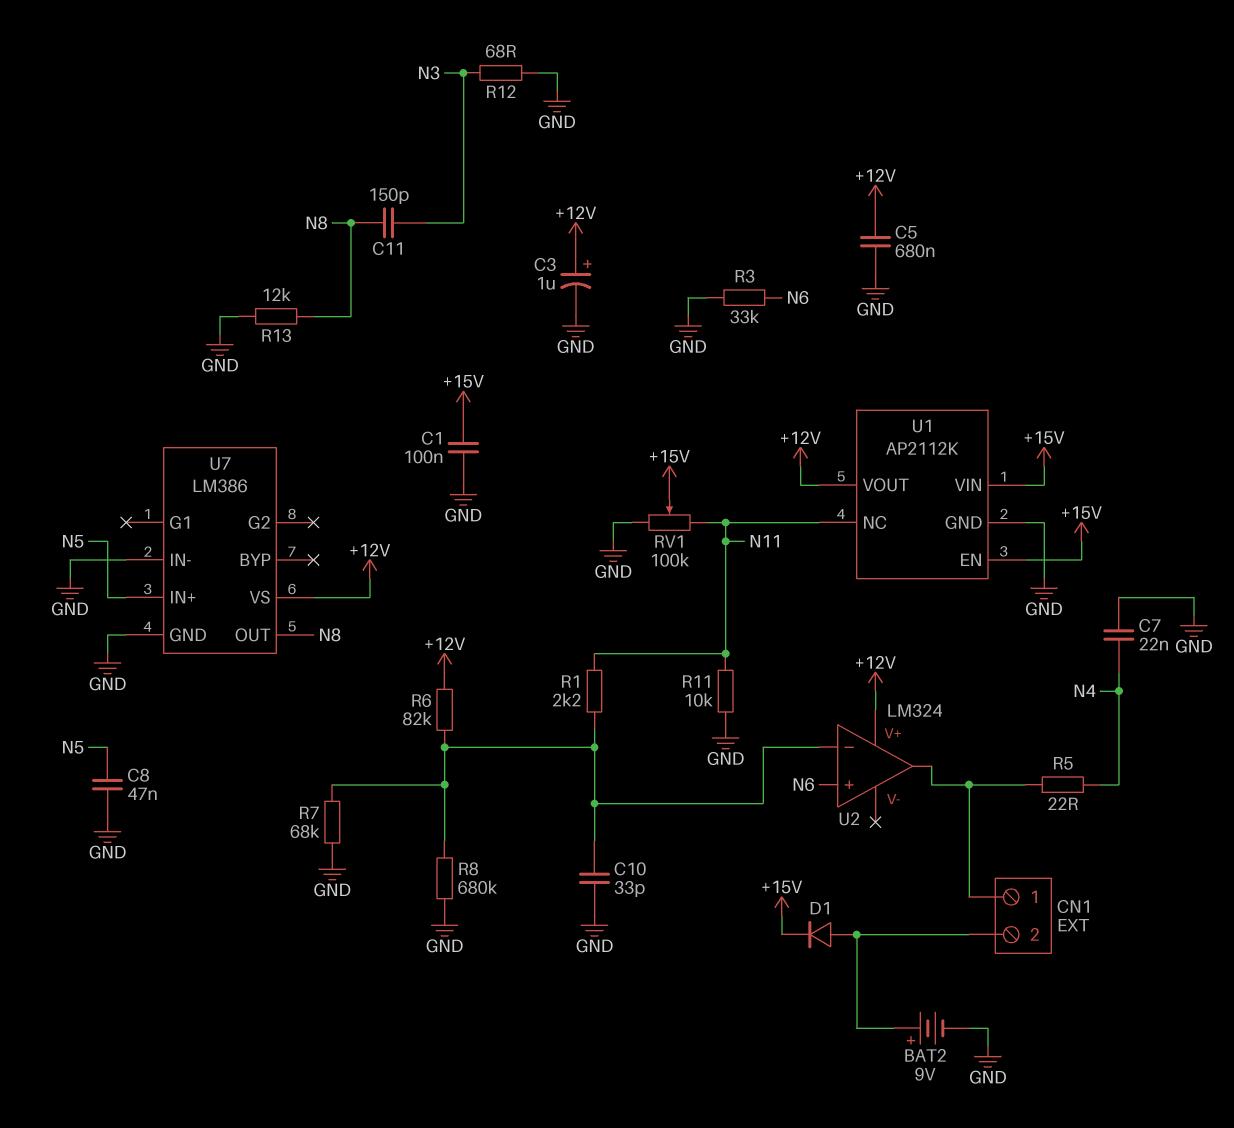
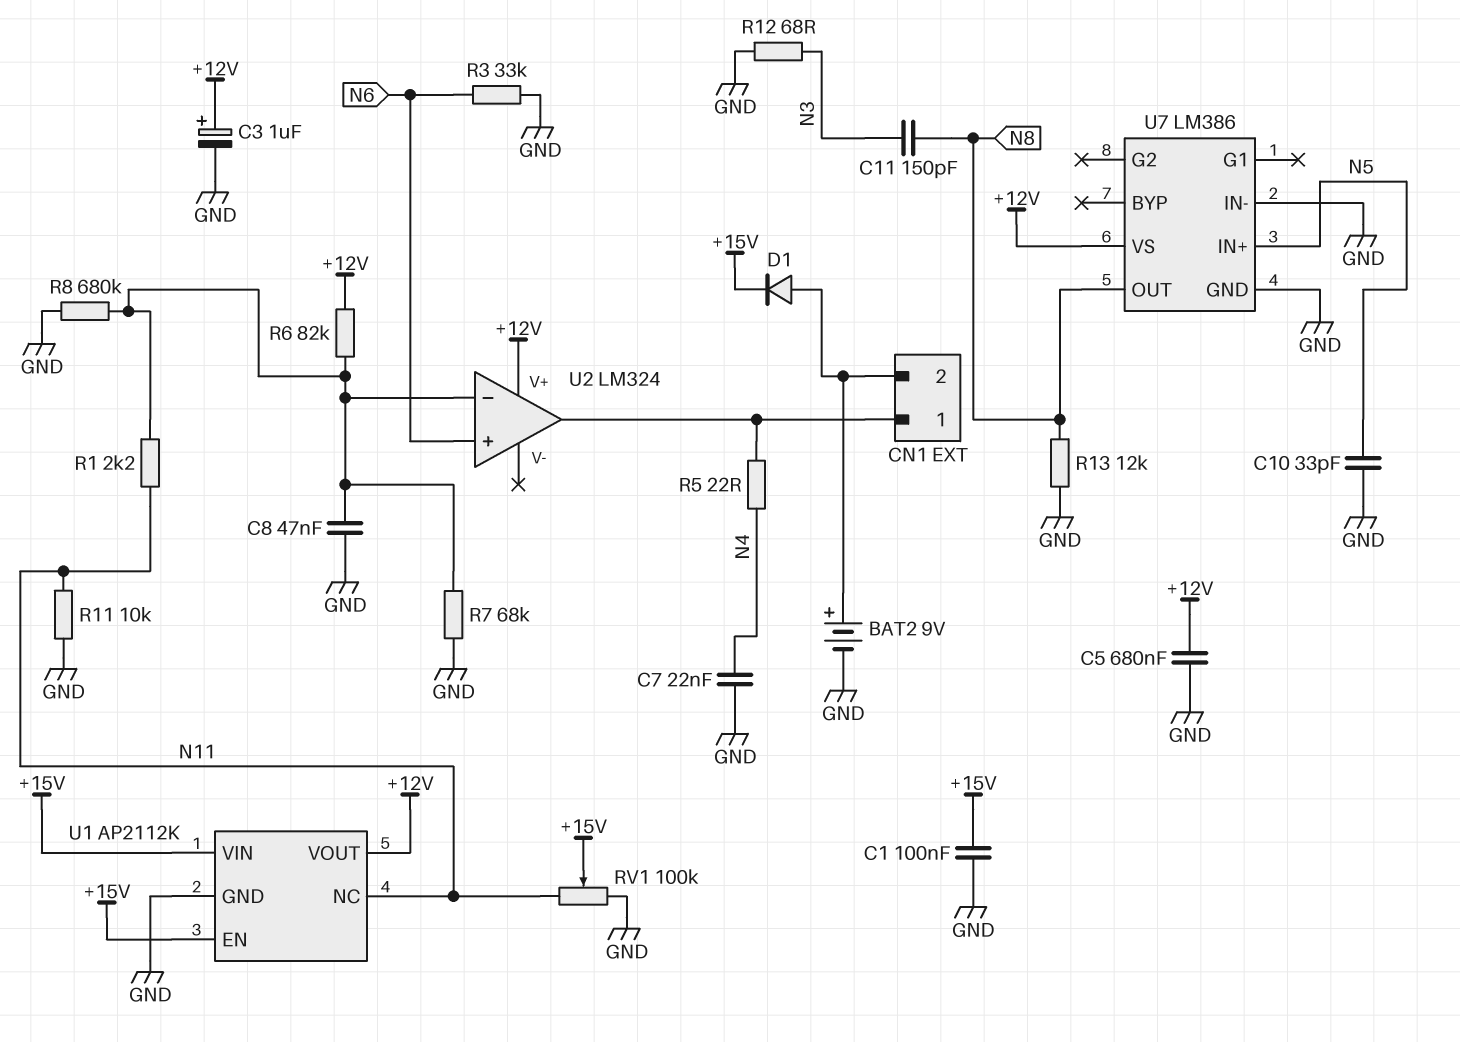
C8: 47nF (GND, N5) -> 47nF (GND, U2/in-)
C10: 33pF (GND, U2/in-) -> 33pF (GND, N5)

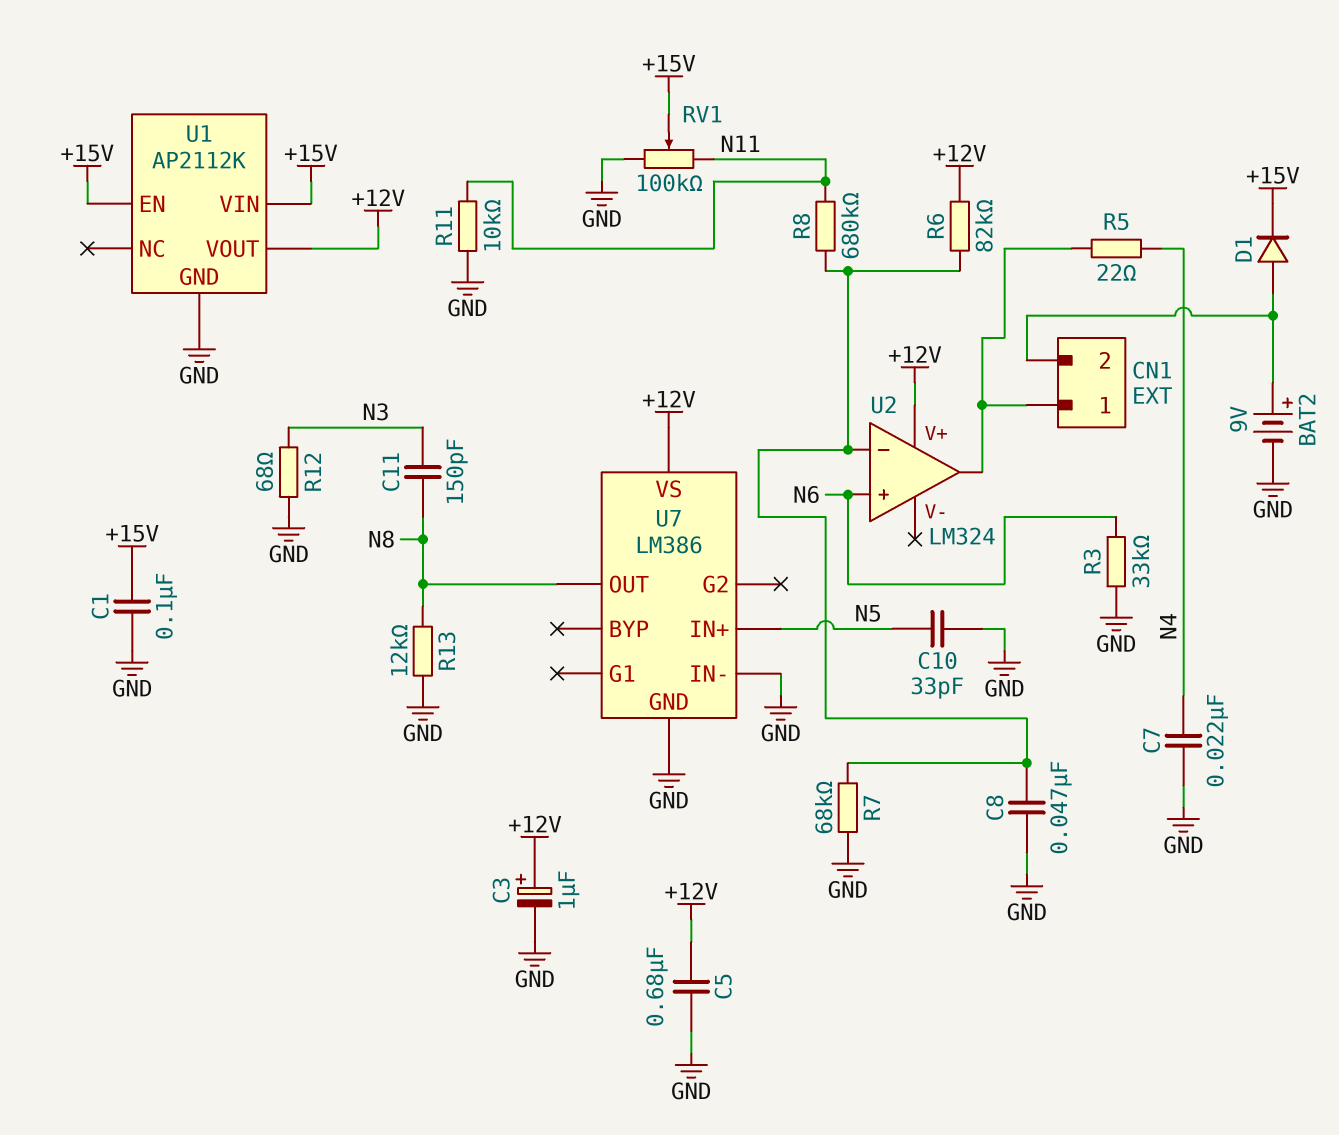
R1: 2.2k (N11, U2/in-) -> none
R8: 680k (GND, U2/in-) -> 680k (N11, U2/in-)
U1 pin NC: N11 -> none

